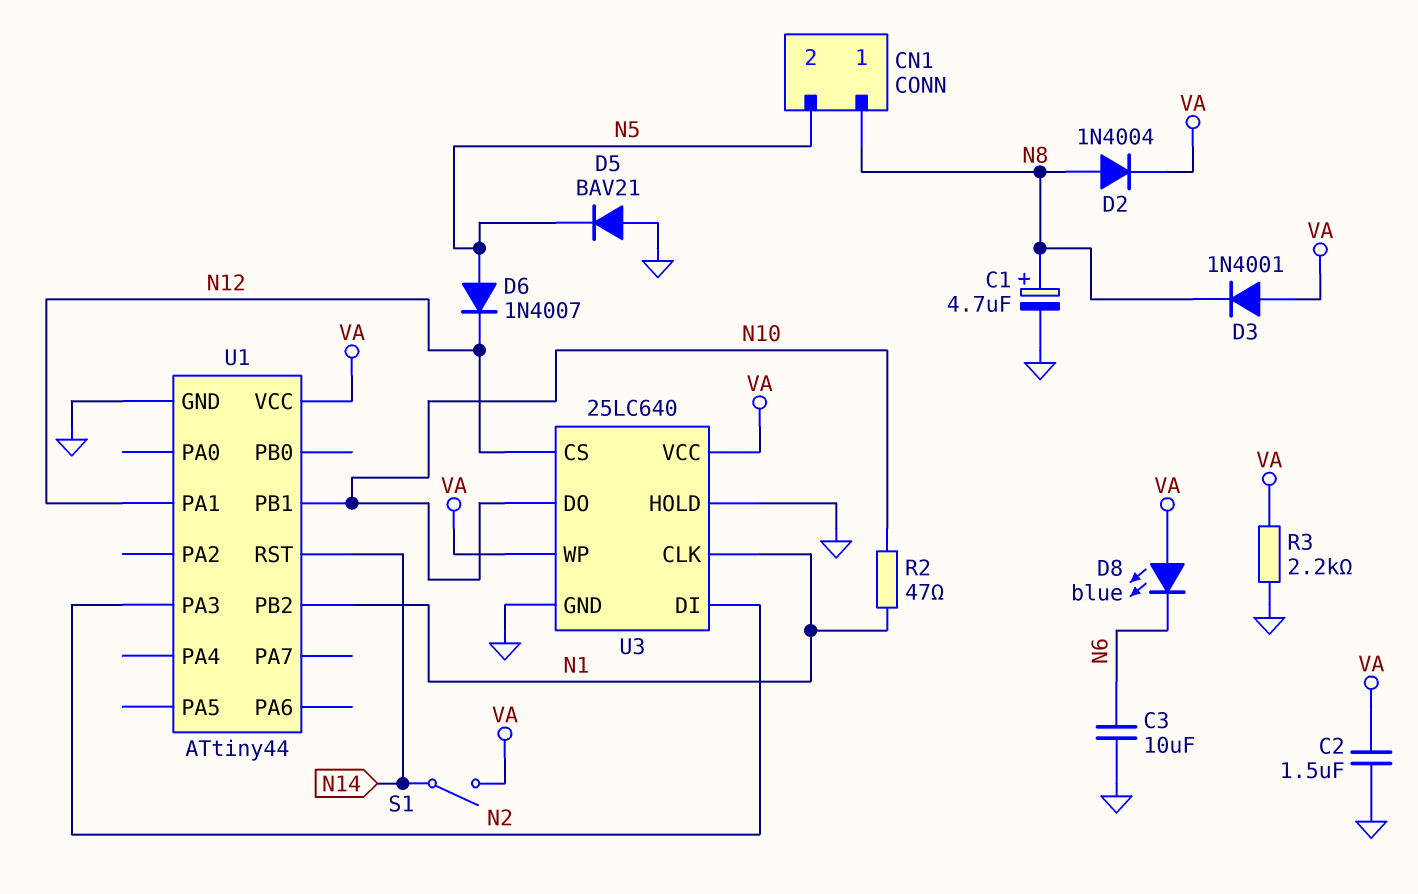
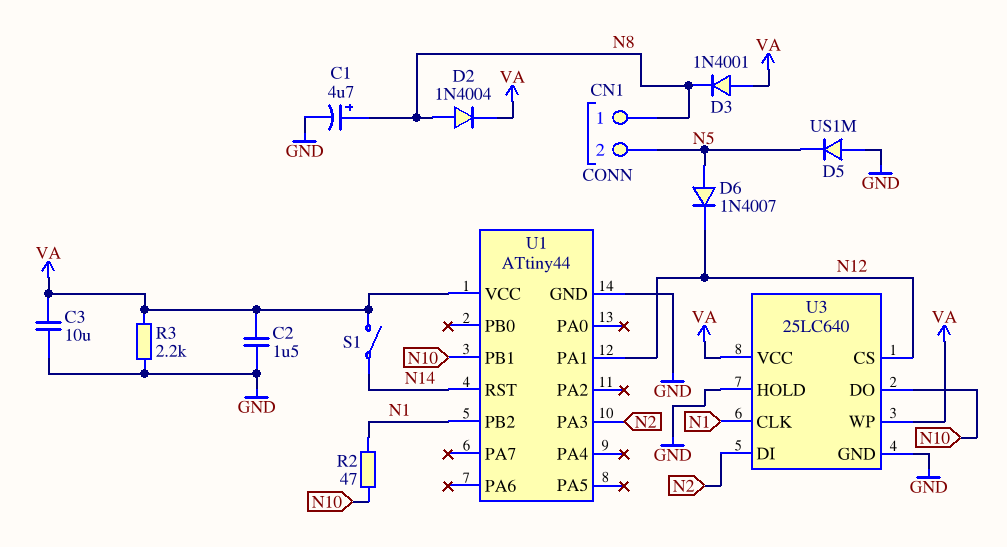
C3: 10uF (GND, N6) -> 10uF (GND, VA)
D5: diode BAV21 (A GND, K N5) -> diode US1M (A GND, K N5)
D8: LED blue (A VA, K N6) -> none

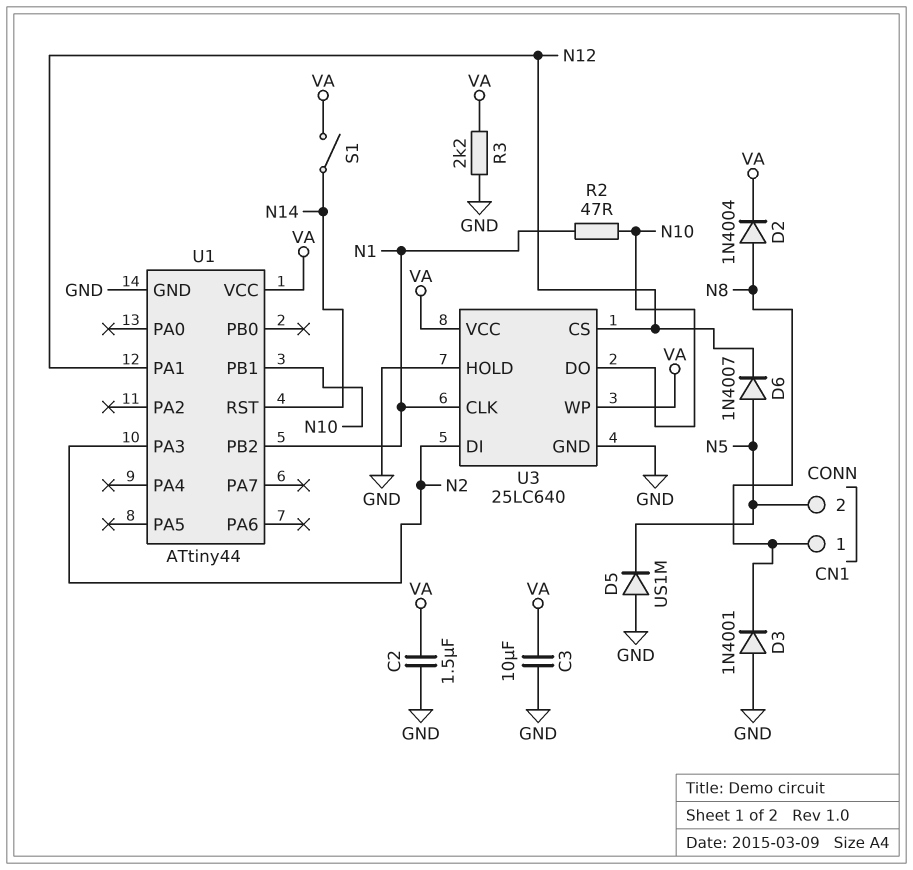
C1: 4.7uF (plus N8, minus GND) -> none
D3: diode 1N4001 (A VA, K N8) -> diode 1N4001 (A GND, K N8)

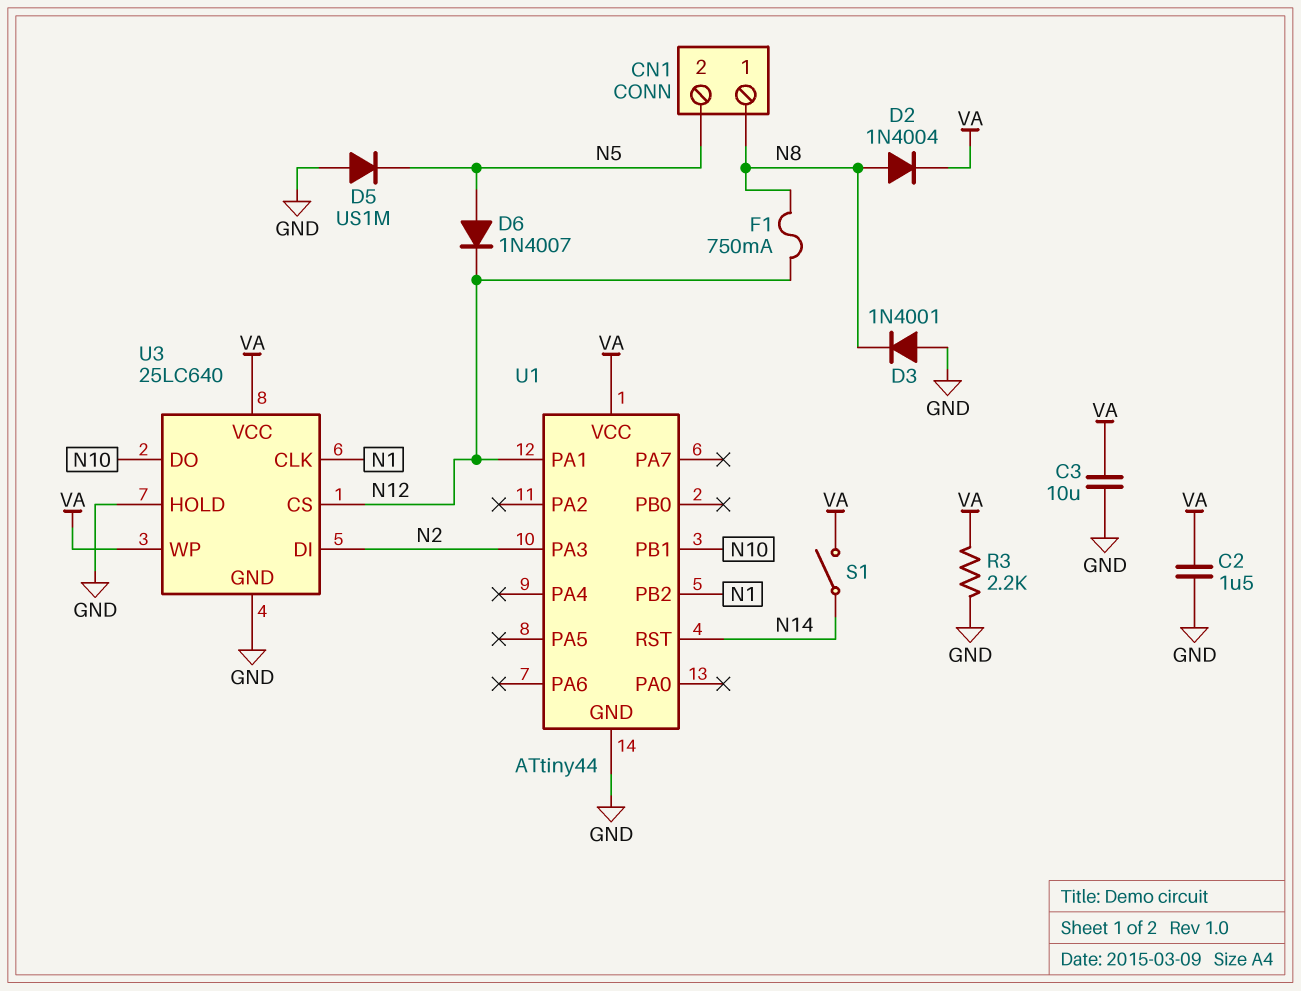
F1: none -> 750mA (N8, N12)
R2: 47 (N1, N10) -> none

